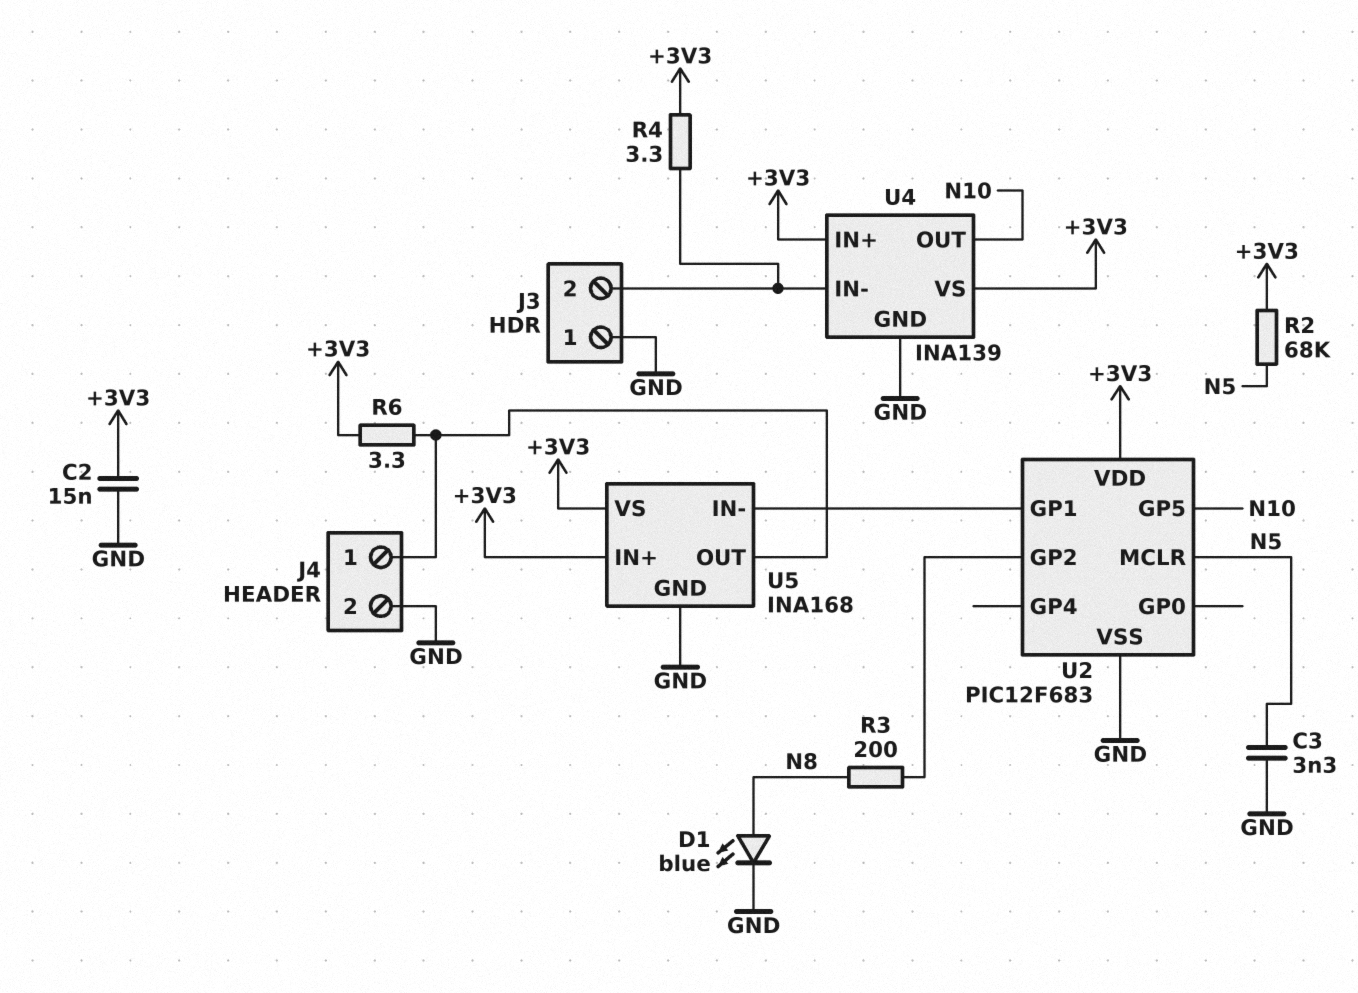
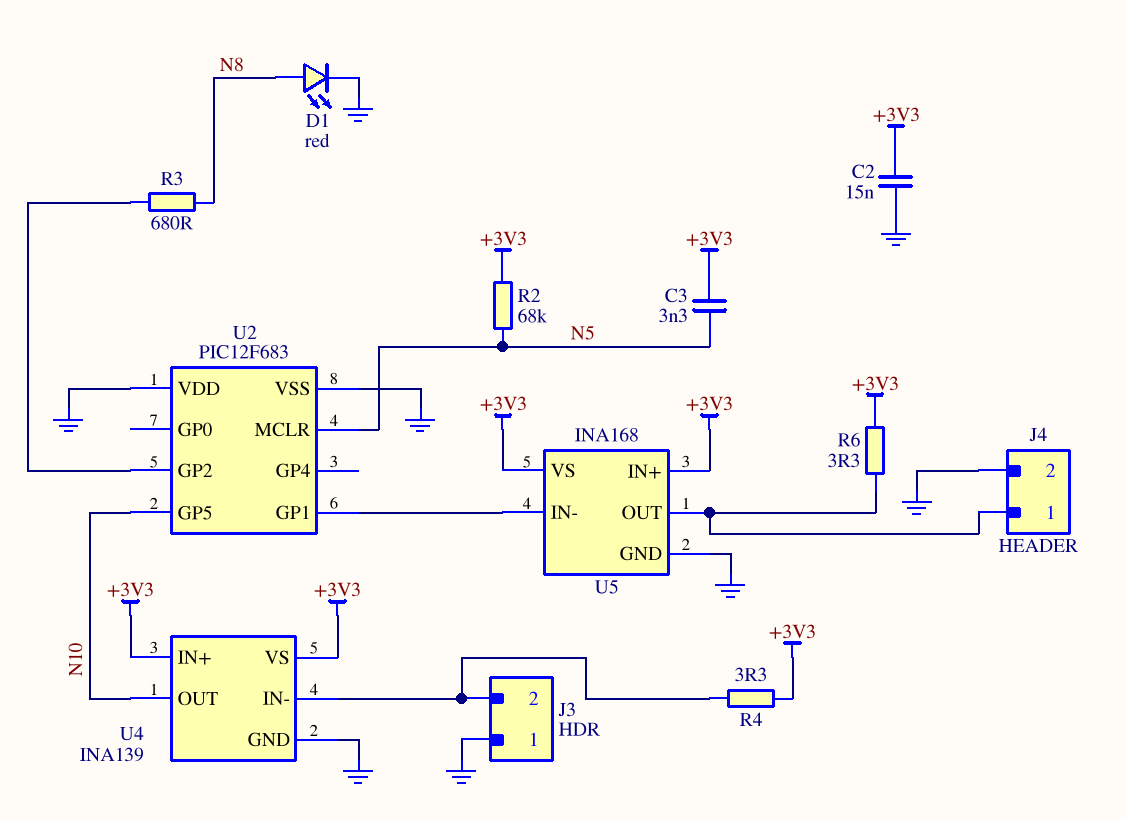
C3: 3.3nF (GND, N5) -> 3.3nF (+3V3, N5)
D1: LED blue (A N8, K GND) -> LED red (A N8, K GND)
R3: 200 (N8, U2/GP2) -> 680 (N8, U2/GP2)
U2 pin VDD: +3V3 -> GND

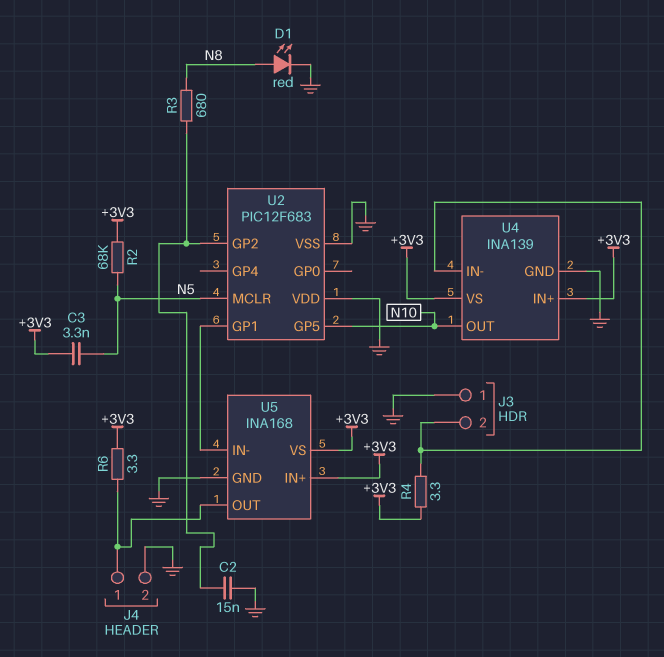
C2: 15nF (+3V3, GND) -> 15nF (GND, U2/GP2)

